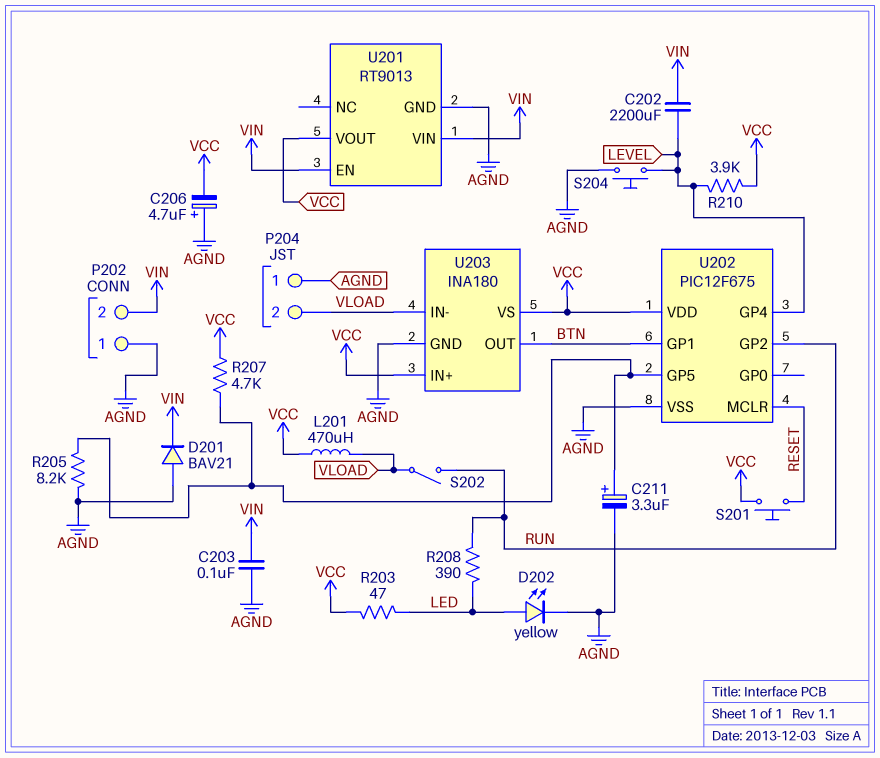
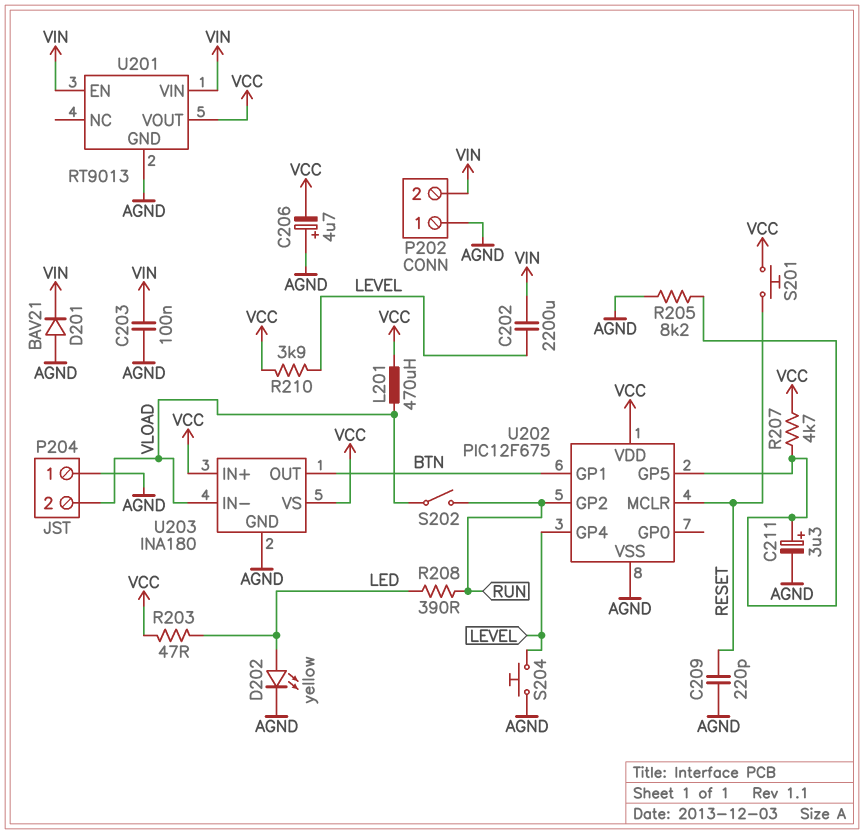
C209: none -> 220pF (AGND, RESET)

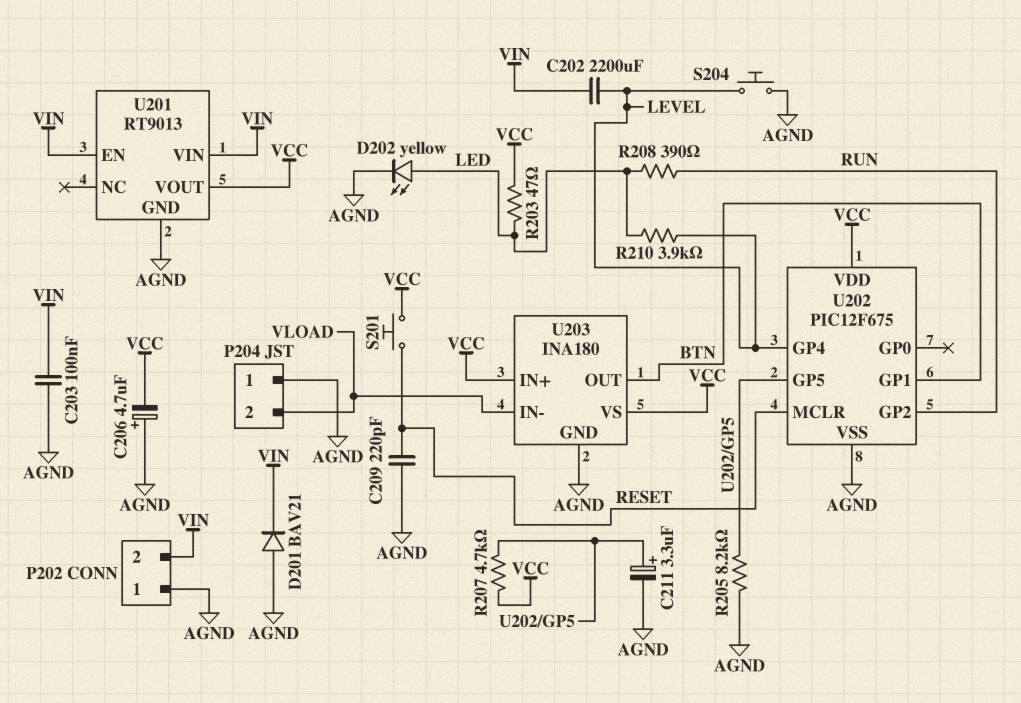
L201: 470uH (VCC, VLOAD) -> none
R210: 3.9k (LEVEL, VCC) -> 3.9k (LED, LEVEL)
S202: switch (RUN, VLOAD) -> none

